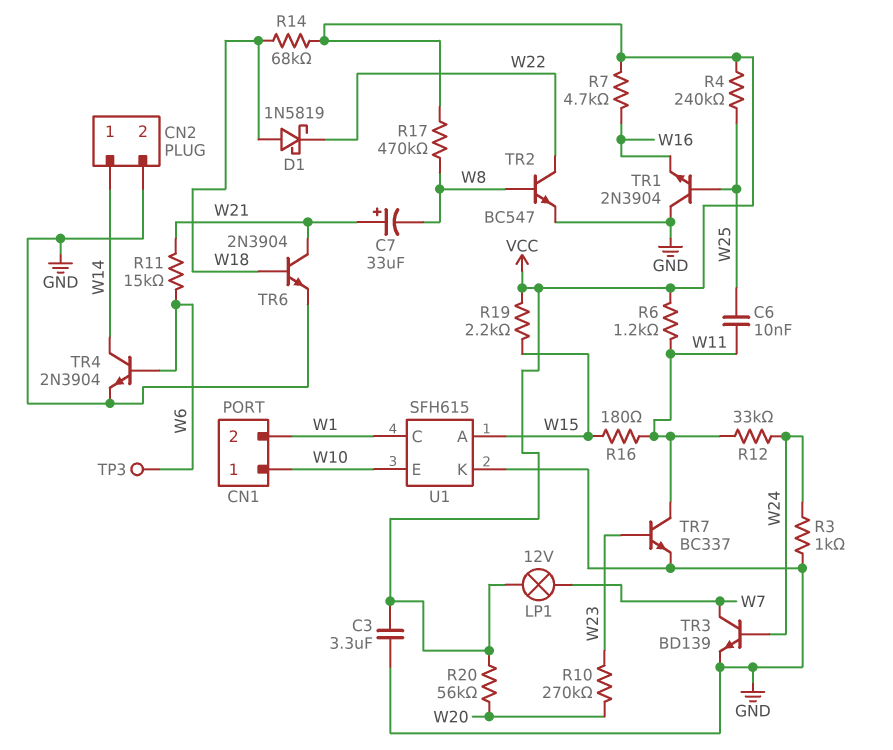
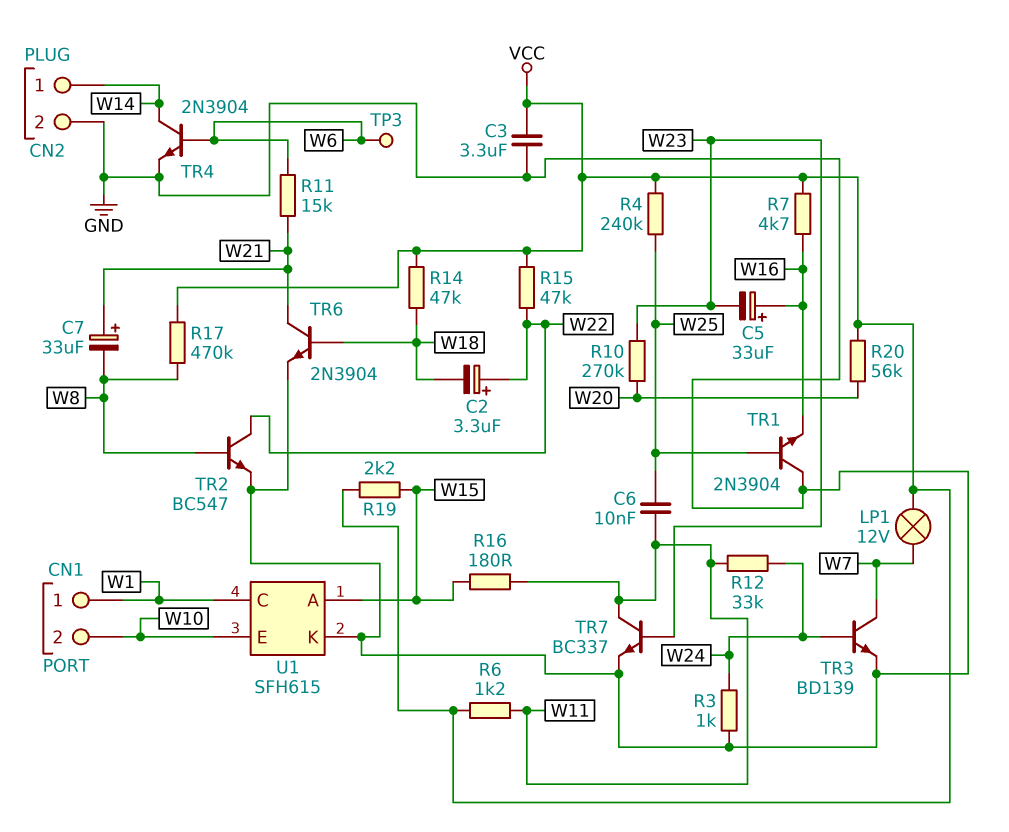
C2: none -> 3.3uF (plus W22, minus W18)
C5: none -> 33uF (plus W16, minus W23)
CN1 pin 1: W10 -> W1
CN1 pin 2: W1 -> W10
D1: schottky 1N5819 (A W18, K W22) -> none
R14: 68k (VCC, W18) -> 47k (VCC, W18)
R15: none -> 47k (VCC, W22)

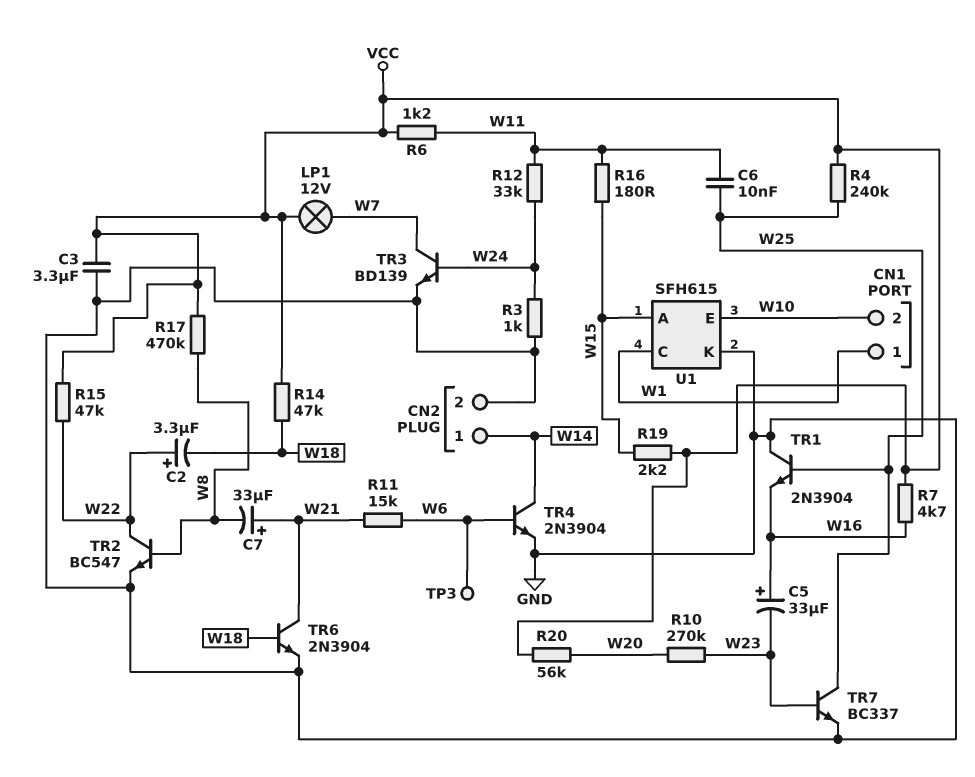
TR7: NPN BC337 (B W23, C W11, E GND) -> NPN BC337 (B W23, C W25, E GND)

